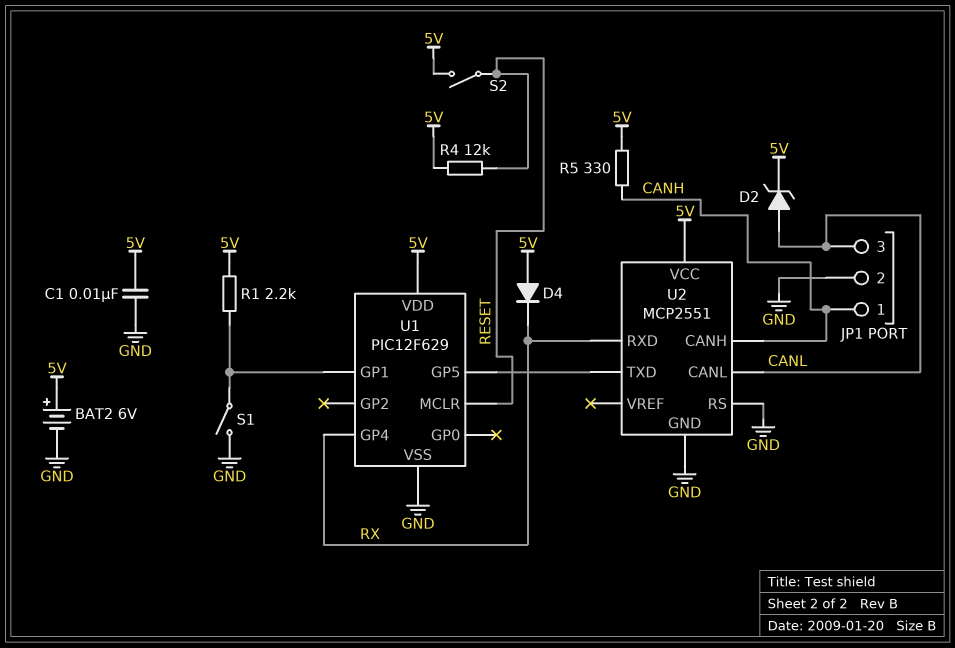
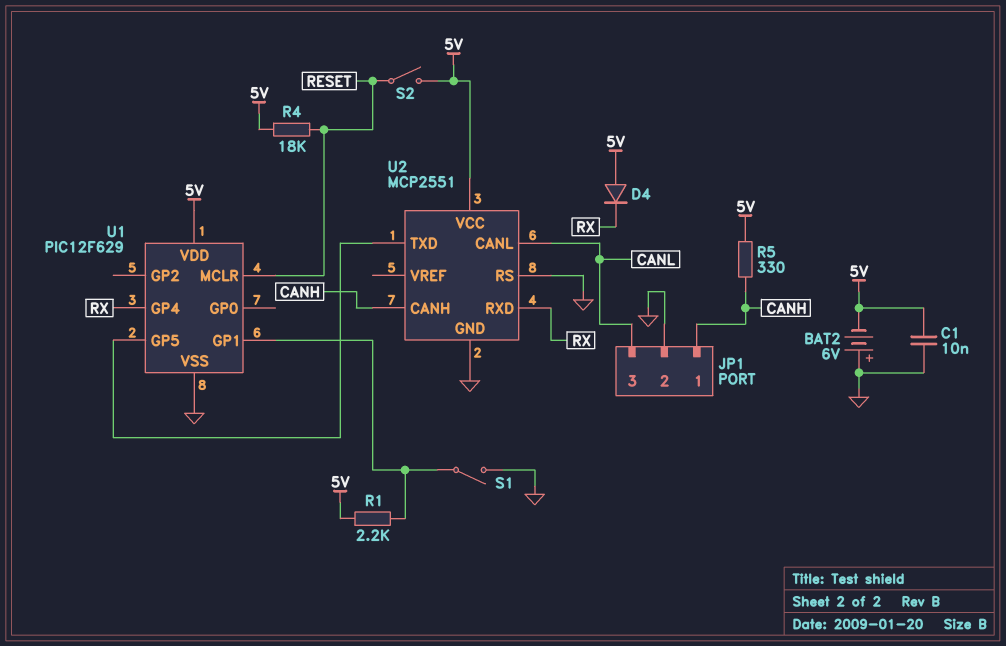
BAT2: 6V (plus 5V, minus GND) -> 6V (plus GND, minus 5V)
D2: zener (A CANL, K 5V) -> none
R4: 12k (5V, RESET) -> 18k (5V, RESET)

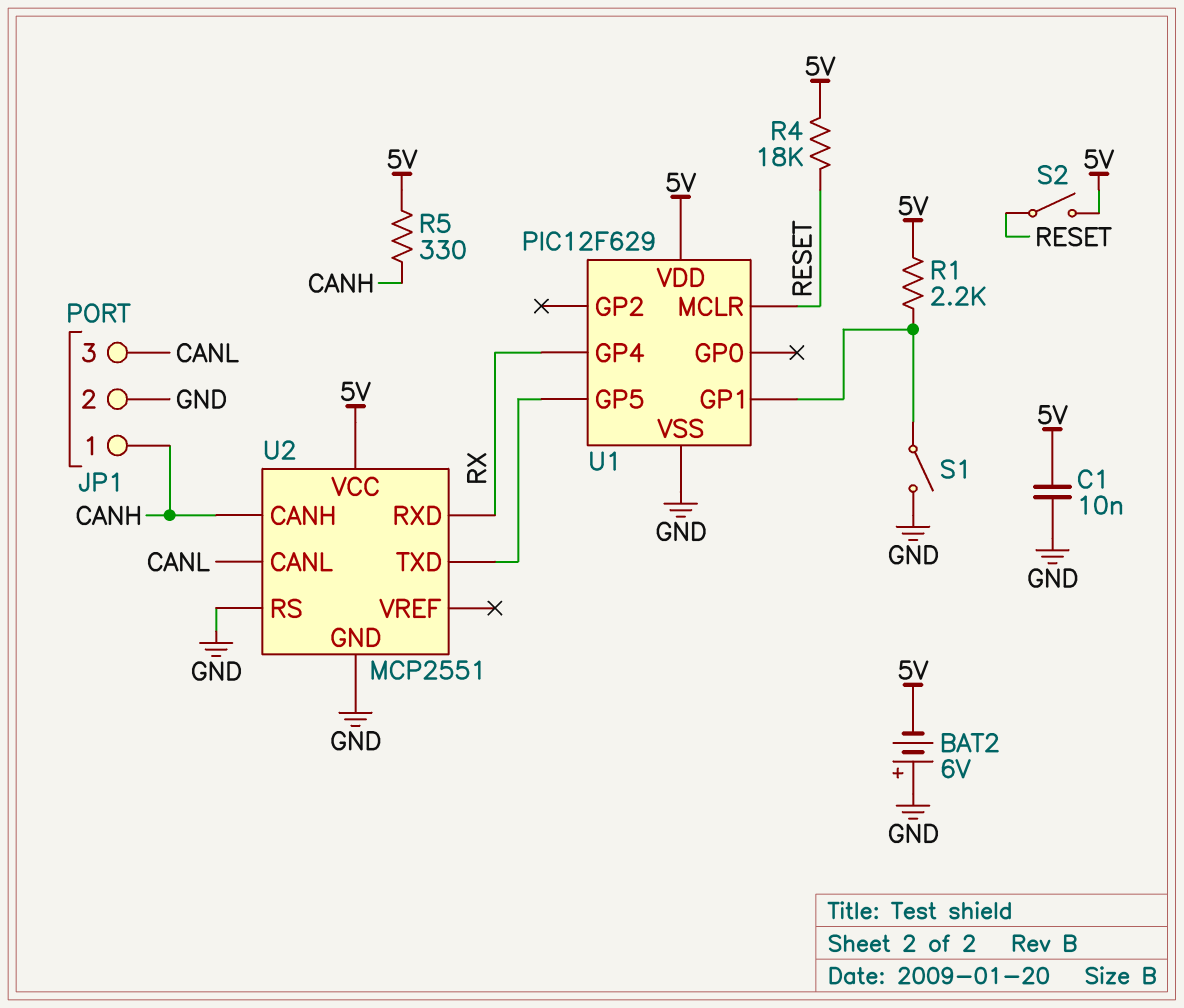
D4: diode (A 5V, K RX) -> none

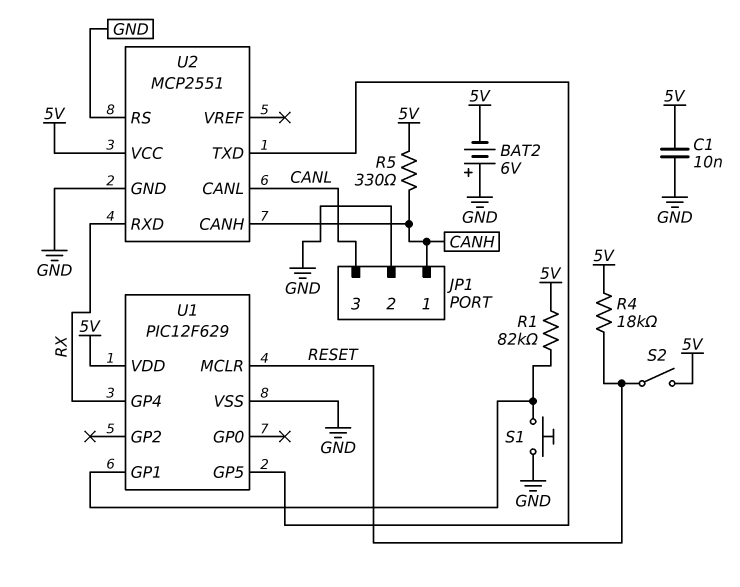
R1: 2.2k (5V, U1/GP1) -> 82k (5V, U1/GP1)
S1: switch (GND, U1/GP1) -> button (GND, U1/GP1)

